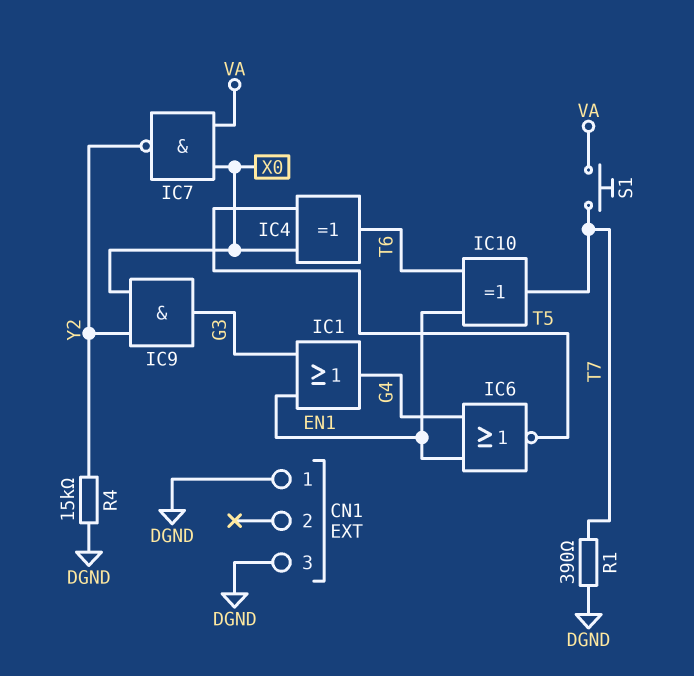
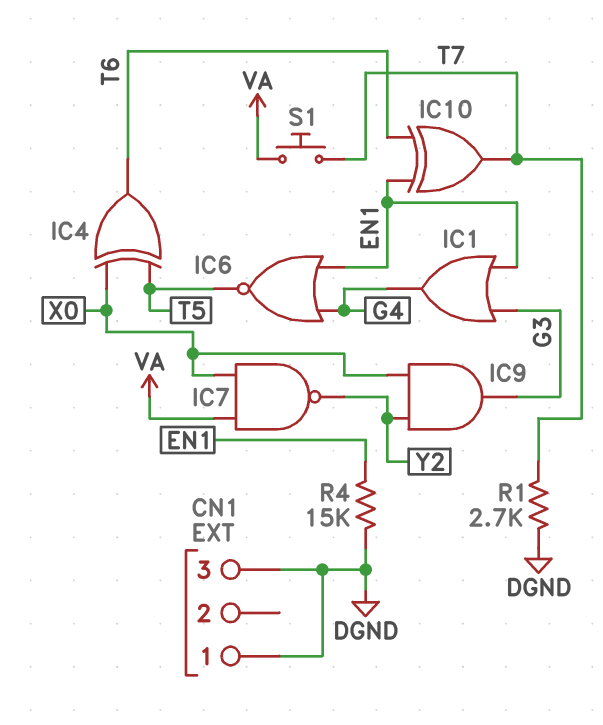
R1: 390 (DGND, T7) -> 2.7k (DGND, T7)
R4: 15k (DGND, Y2) -> 15k (DGND, EN1)

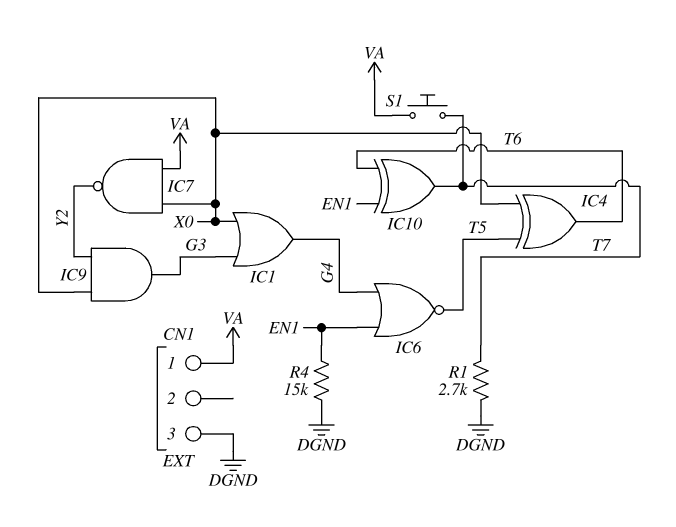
CN1 pin 1: DGND -> VA
IC1: OR (in EN1, in G3, out G4) -> OR (in G3, in X0, out G4)

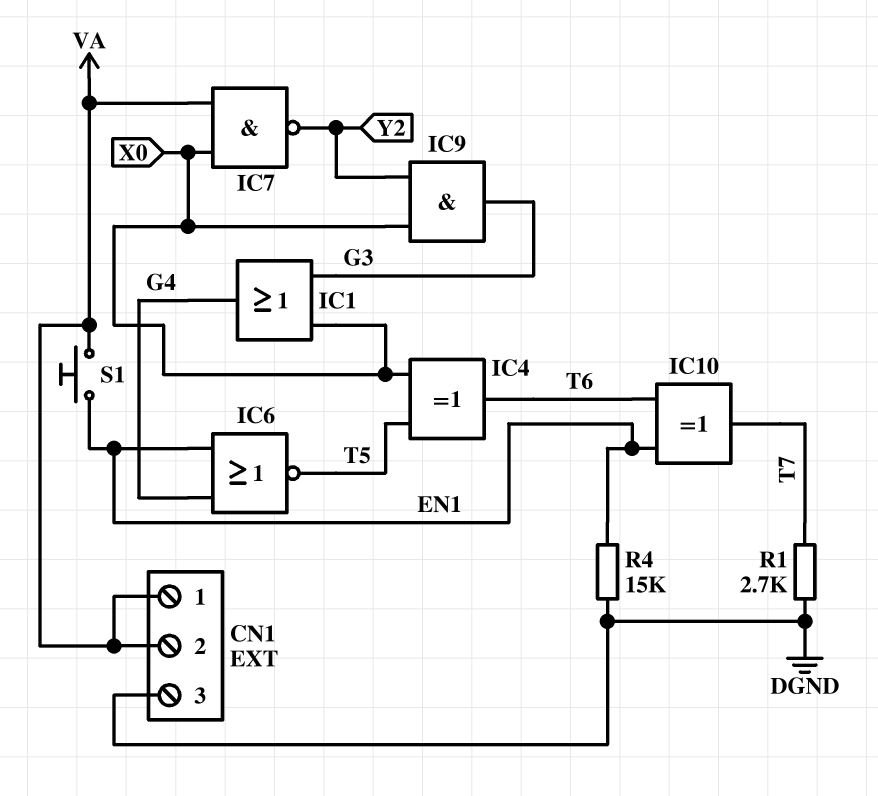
CN1 pin 2: none -> VA
S1: button (T7, VA) -> button (EN1, VA)

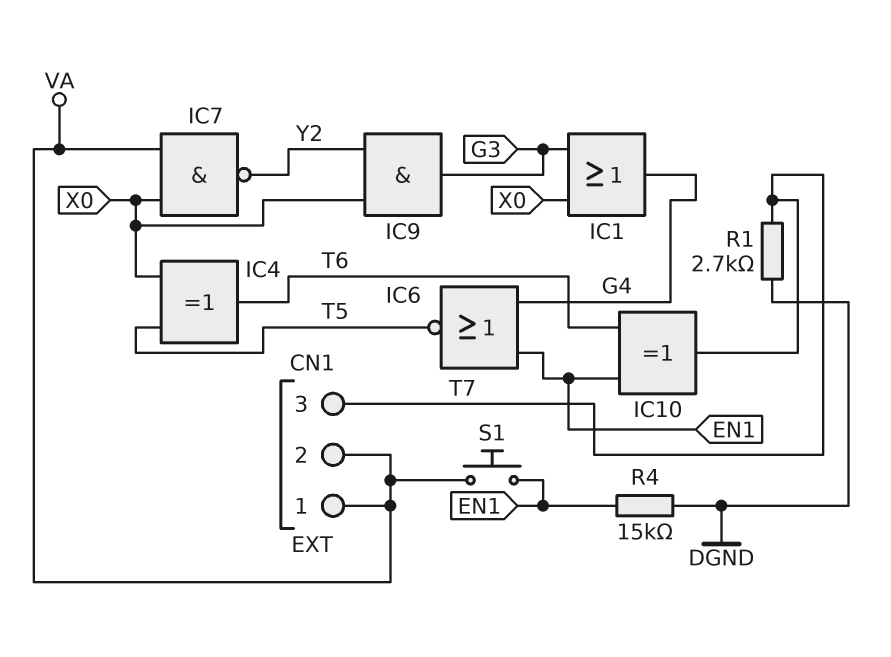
CN1 pin 3: DGND -> T7

